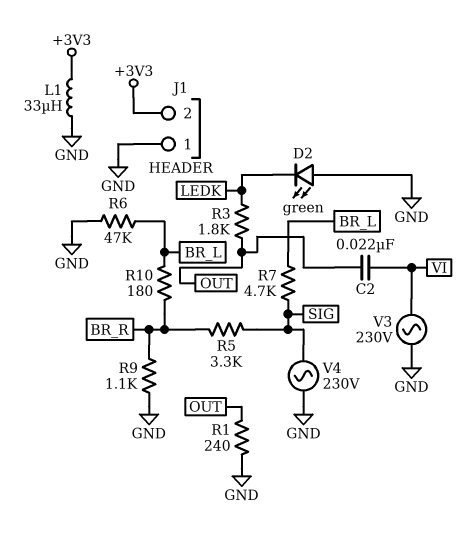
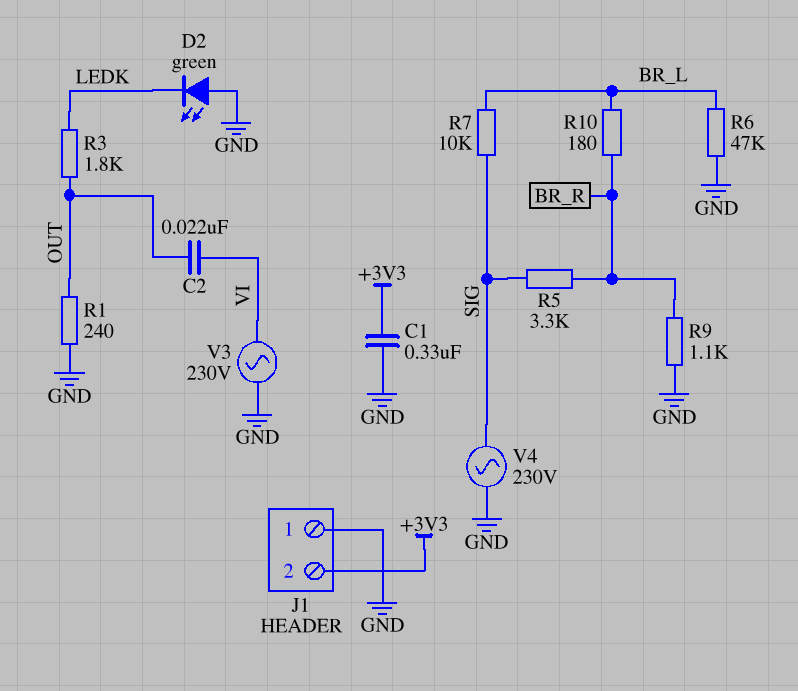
C1: none -> 330nF (+3V3, GND)
L1: 33uH (+3V3, GND) -> none
R7: 4.7k (BR_L, SIG) -> 10k (BR_L, SIG)

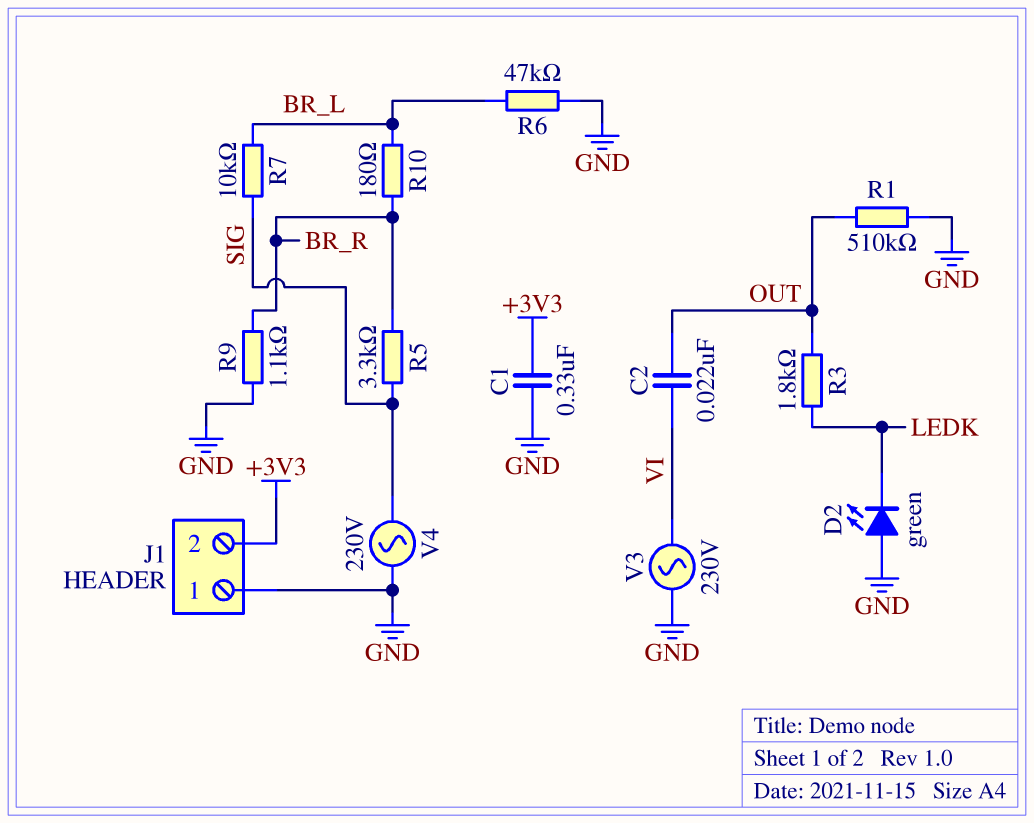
R1: 240 (GND, OUT) -> 510k (GND, OUT)

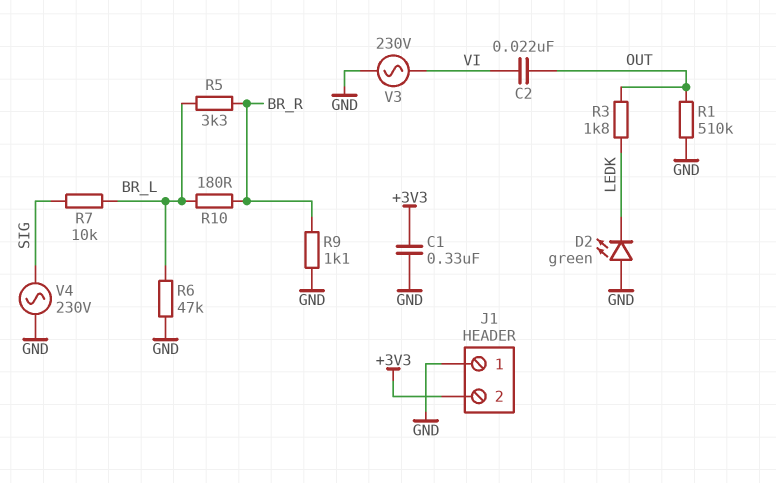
R5: 3.3k (BR_R, SIG) -> 3.3k (BR_L, BR_R)

